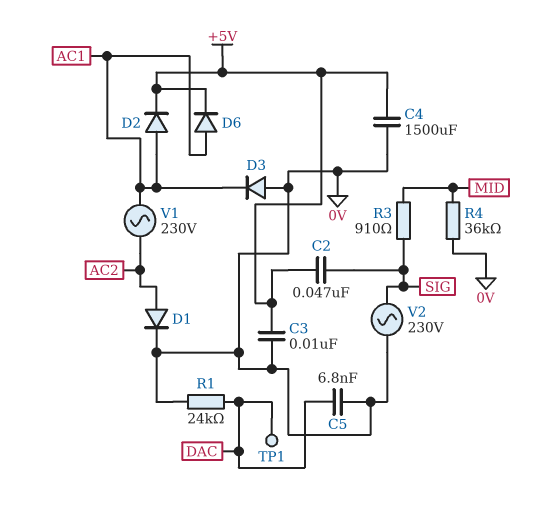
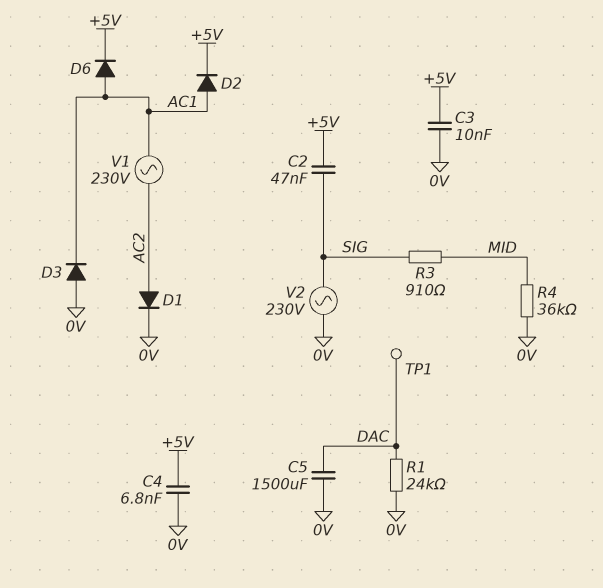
C4: 1500uF (+5V, 0V) -> 6.8nF (+5V, 0V)
C5: 6.8nF (0V, DAC) -> 1500uF (0V, DAC)

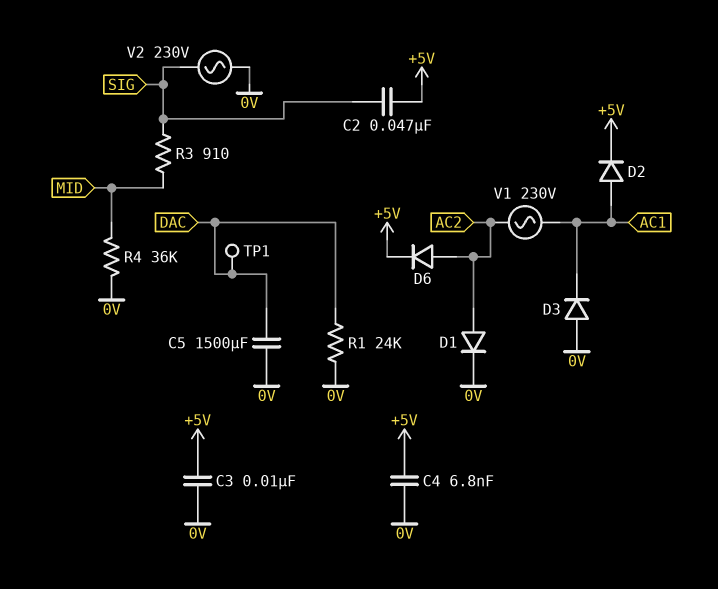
D6: diode (A AC1, K +5V) -> diode (A AC2, K +5V)

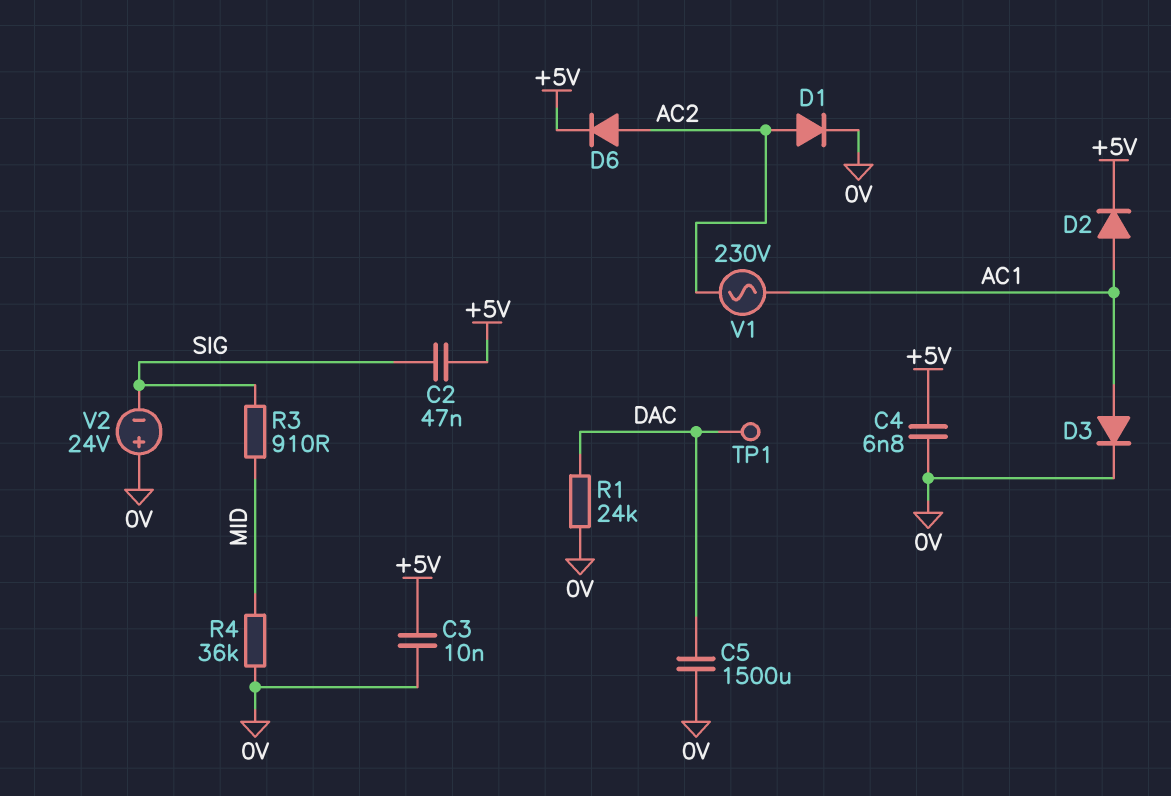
D3: diode (A 0V, K AC1) -> diode (A AC1, K 0V)
V2: AC 230V (0V, SIG) -> 24V (plus 0V, minus SIG)

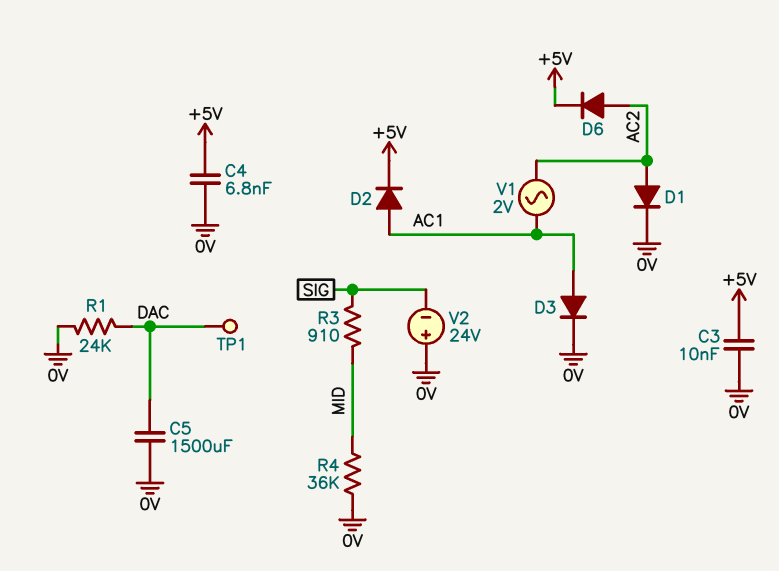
C2: 47nF (+5V, SIG) -> none
V1: AC 230V (AC1, AC2) -> AC 2V (AC1, AC2)

